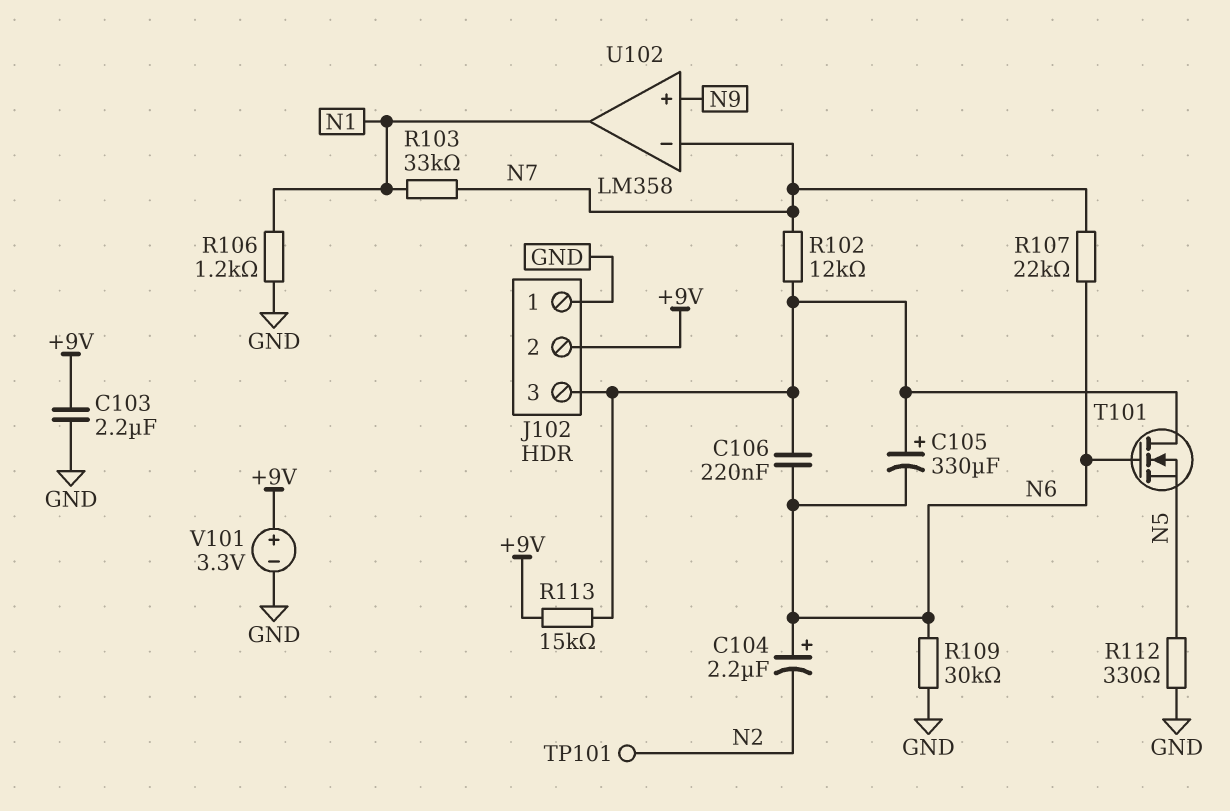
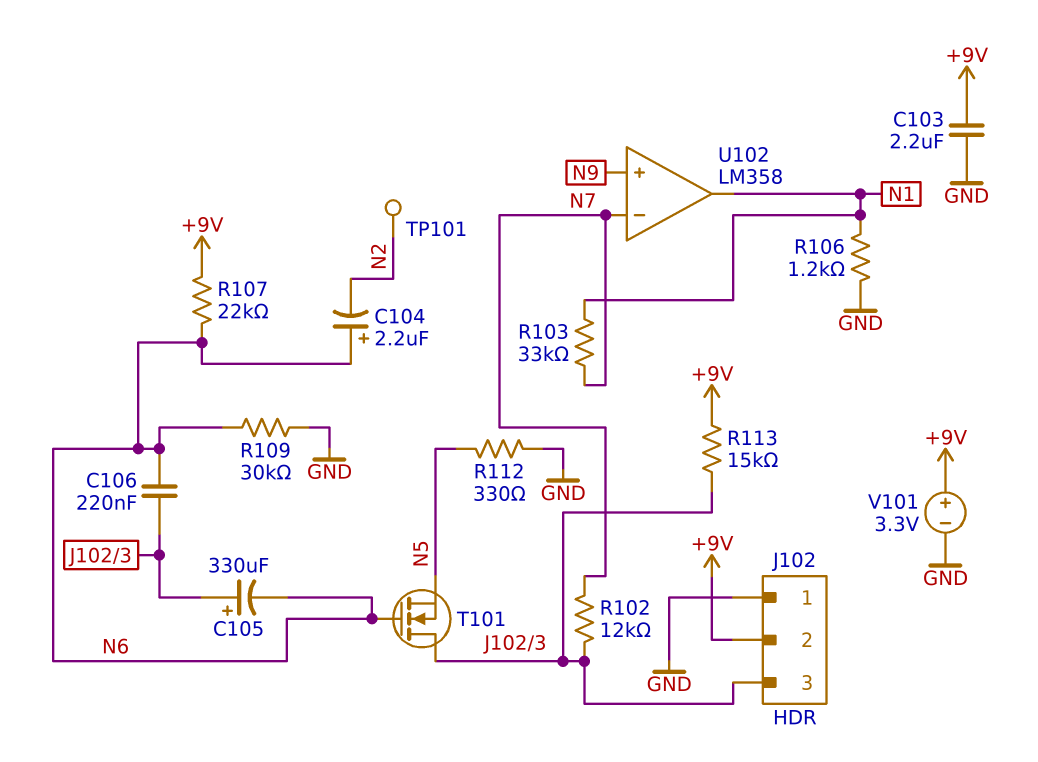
R107: 22k (N6, N7) -> 22k (+9V, N6)

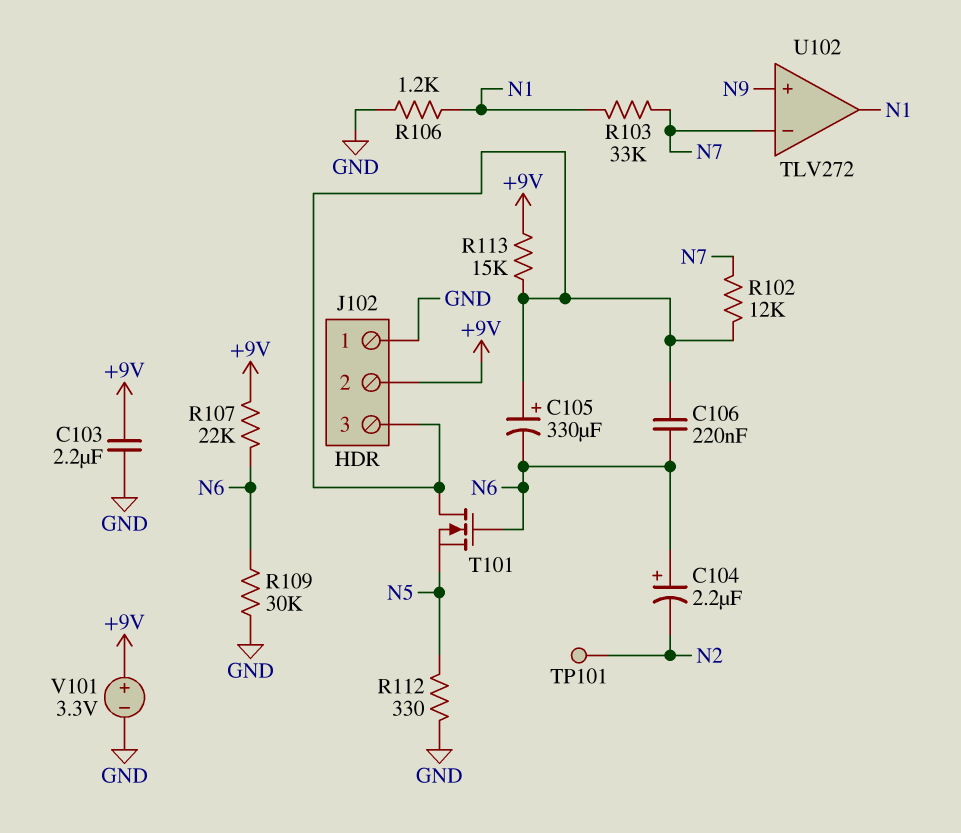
U102: LM358 -> TLV272

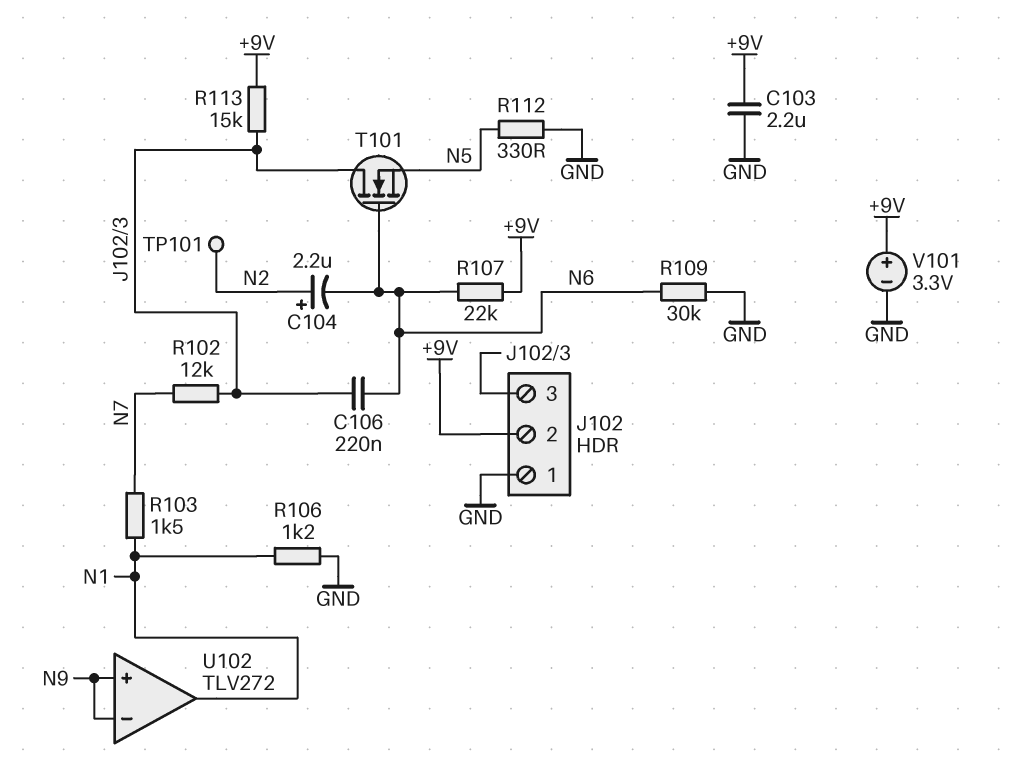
C104: 2.2uF (plus N6, minus N2) -> 2.2uF (plus N2, minus N6)
C105: 330uF (plus J102/3, minus N6) -> none
R103: 33k (N1, N7) -> 1.5k (N1, N7)
U102 pin in-: N7 -> N9

